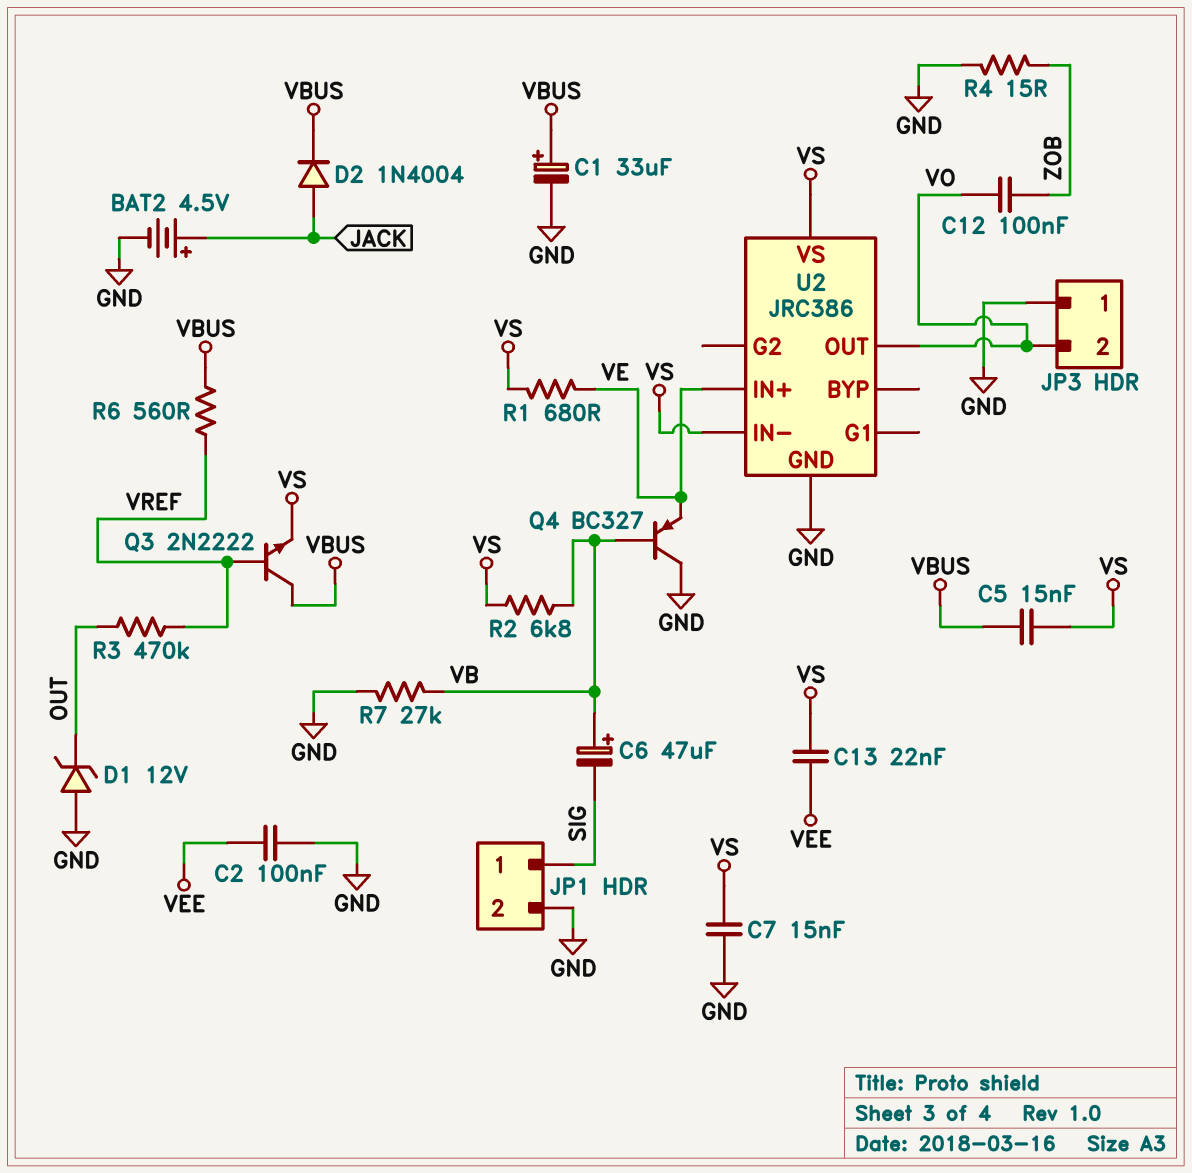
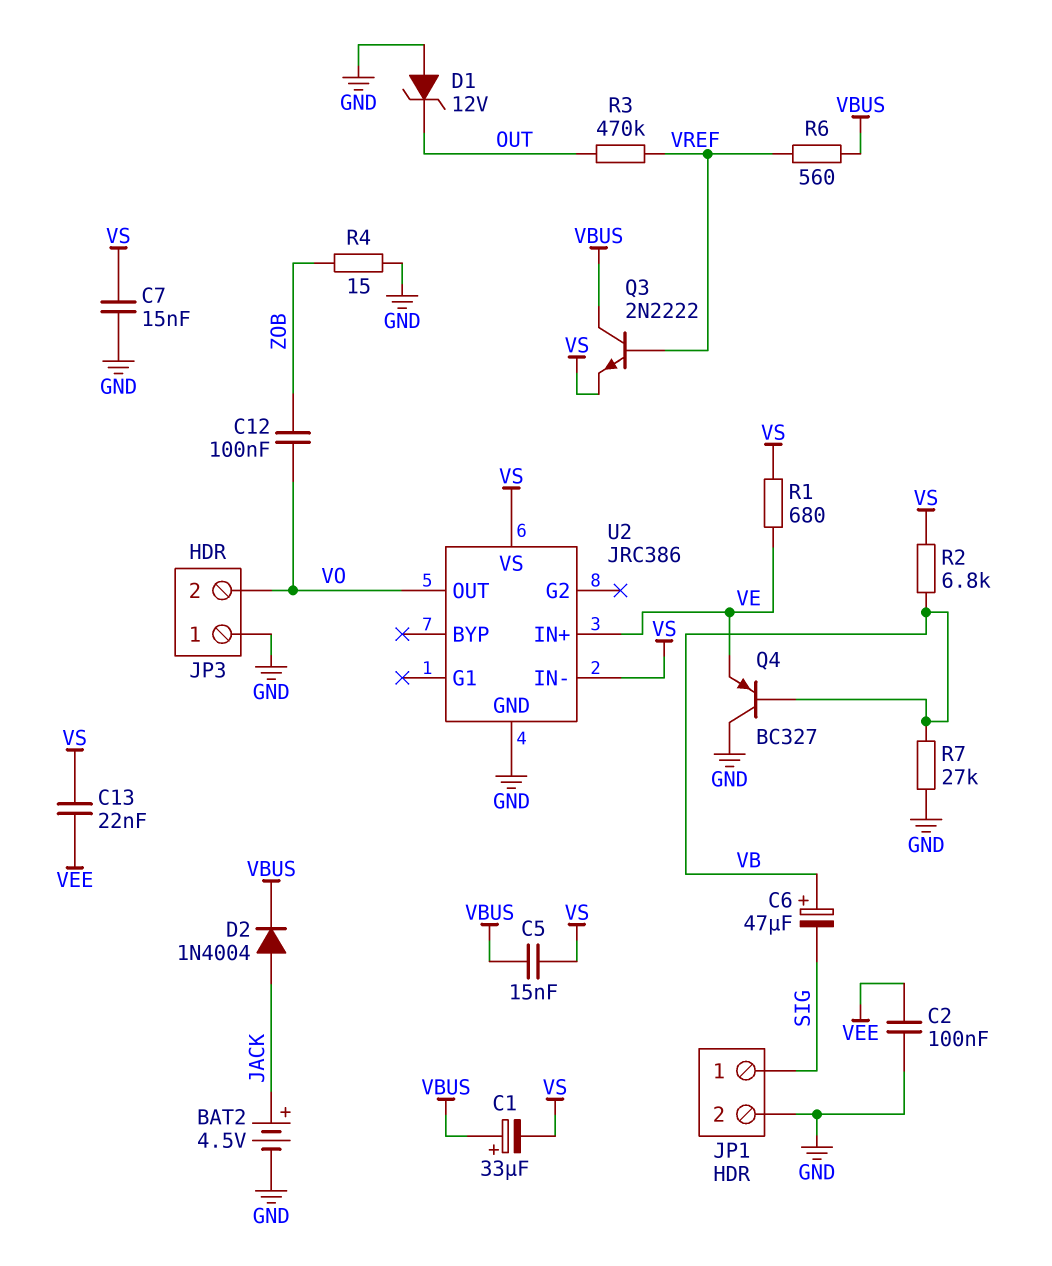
C1: 33uF (plus VBUS, minus GND) -> 33uF (plus VBUS, minus VS)

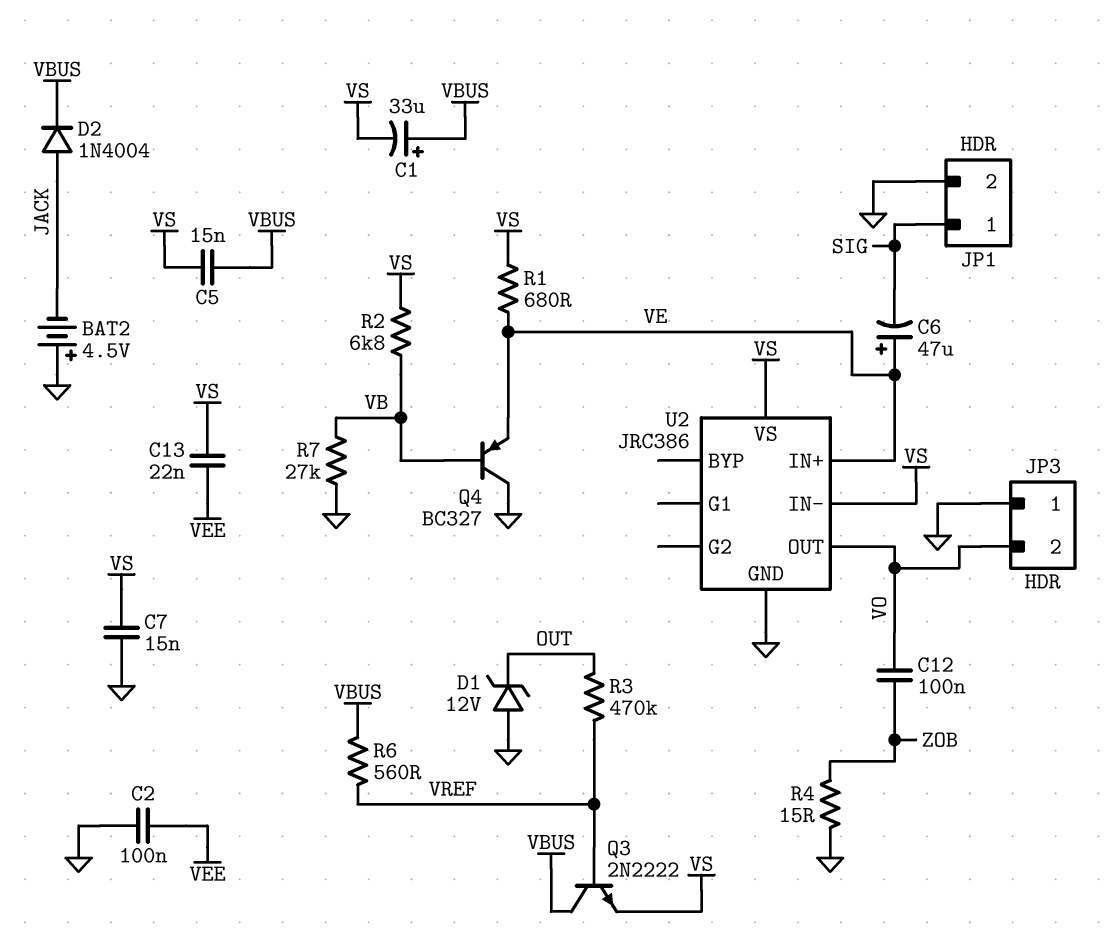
BAT2: 4.5V (plus JACK, minus GND) -> 4.5V (plus GND, minus JACK)
C6: 47uF (plus VB, minus SIG) -> 47uF (plus VE, minus SIG)

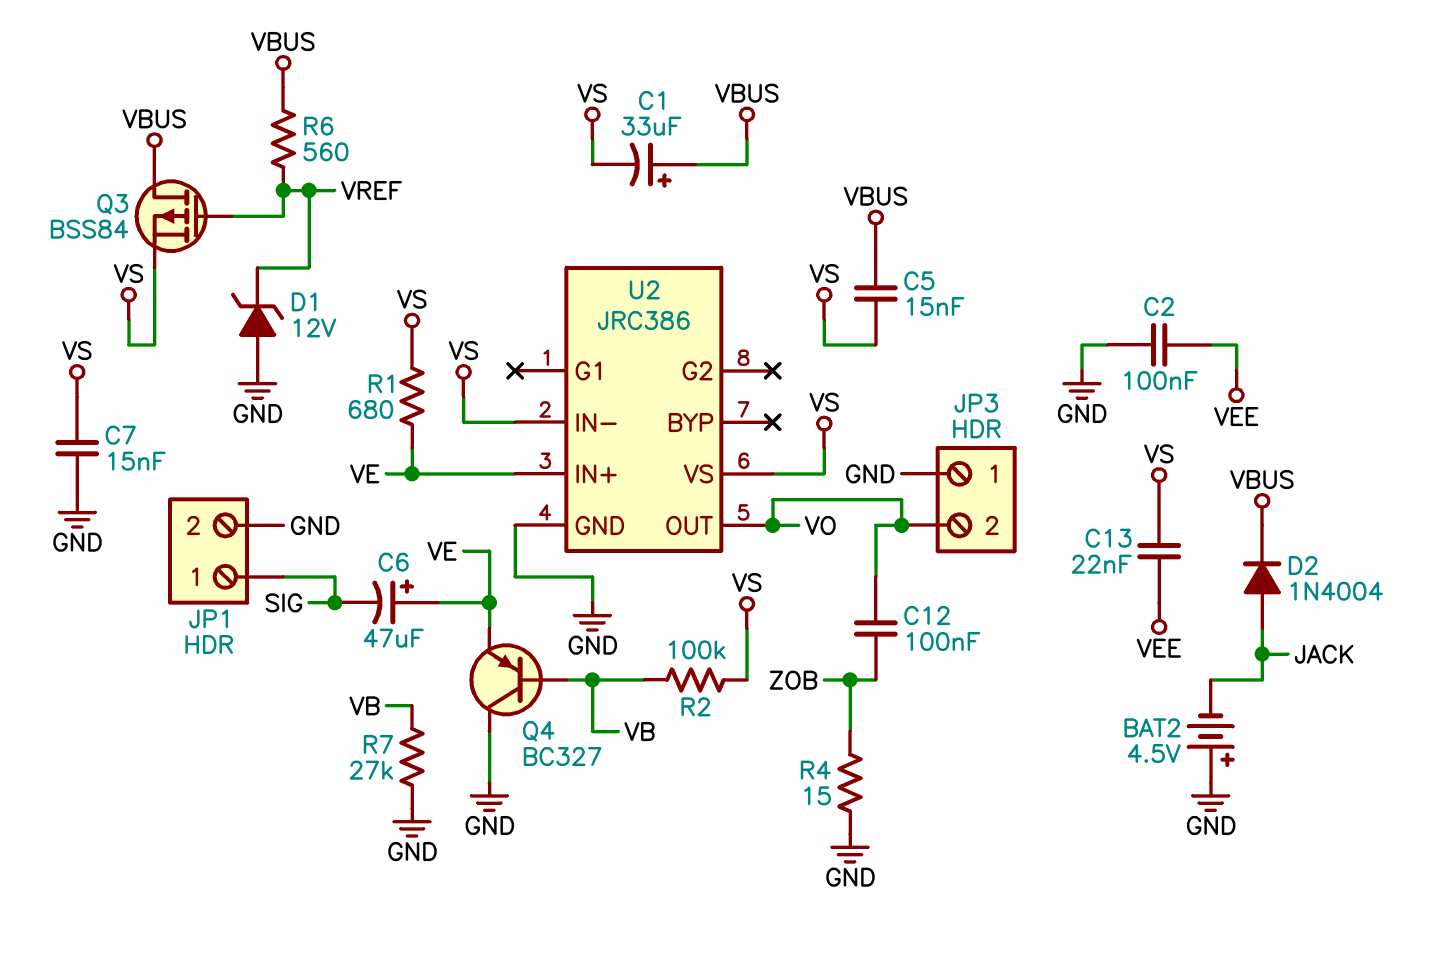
D1: zener 12V (A GND, K OUT) -> zener 12V (A GND, K VREF)
Q3: NPN 2N2222 (B VREF, C VBUS, E VS) -> PMOS BSS84 (G VREF, D VBUS, S VS)
R2: 6.8k (VB, VS) -> 100k (VB, VS)
R3: 470k (OUT, VREF) -> none

